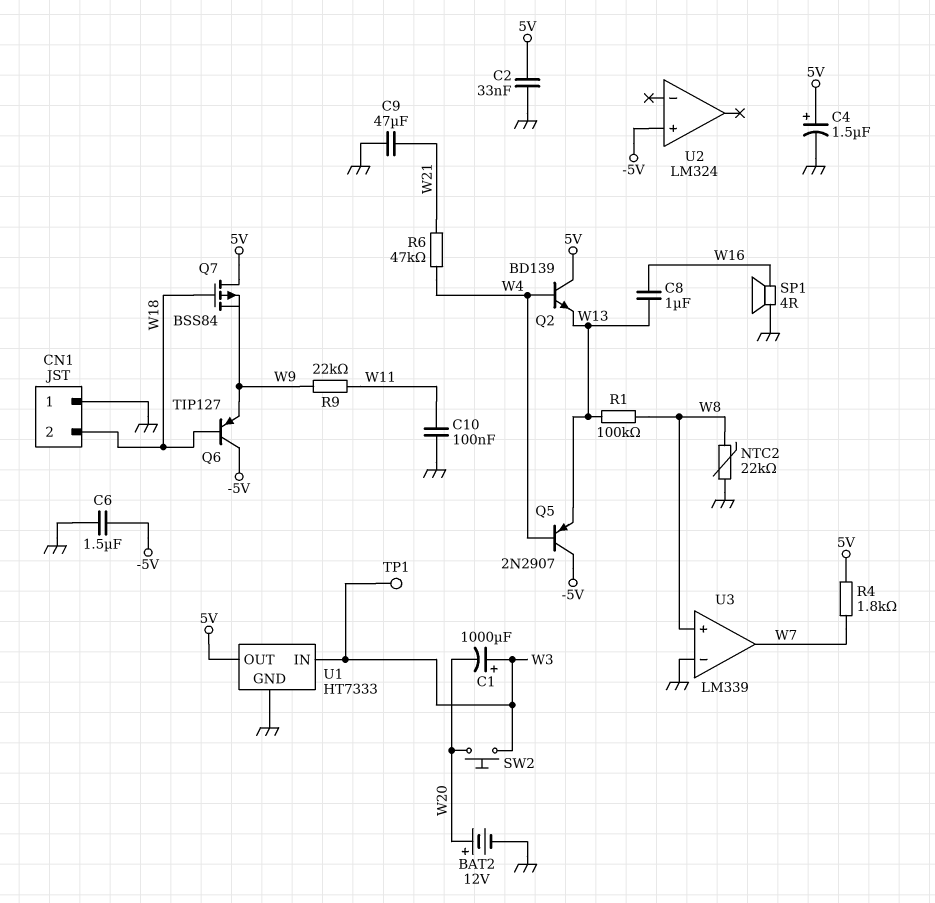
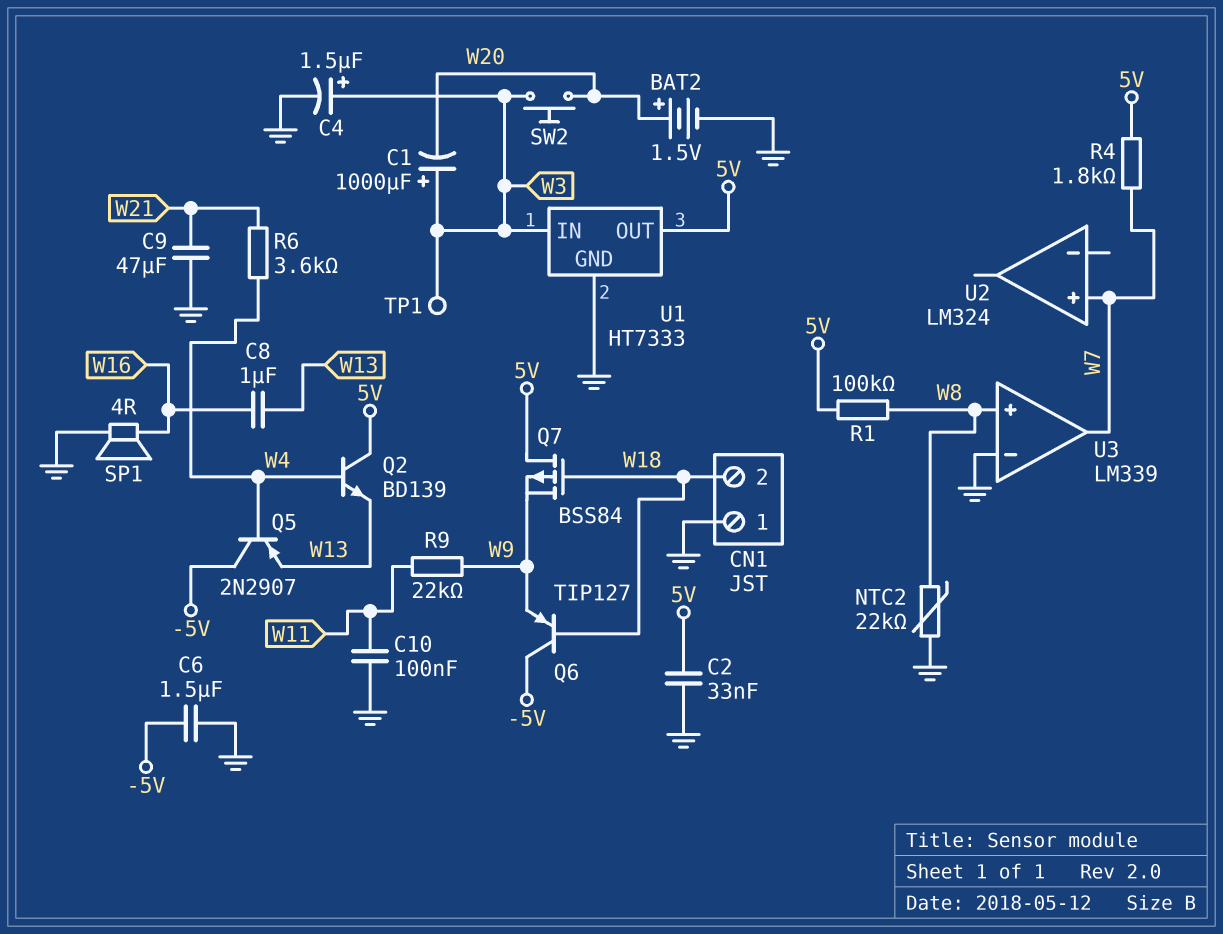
BAT2: 12V (plus W20, minus GND) -> 1.5V (plus W20, minus GND)
C4: 1.5uF (plus 5V, minus GND) -> 1.5uF (plus W3, minus GND)
R1: 100k (W8, W13) -> 100k (5V, W8)
R6: 47k (W4, W21) -> 3.6k (W4, W21)
U2 pin in+: -5V -> W7

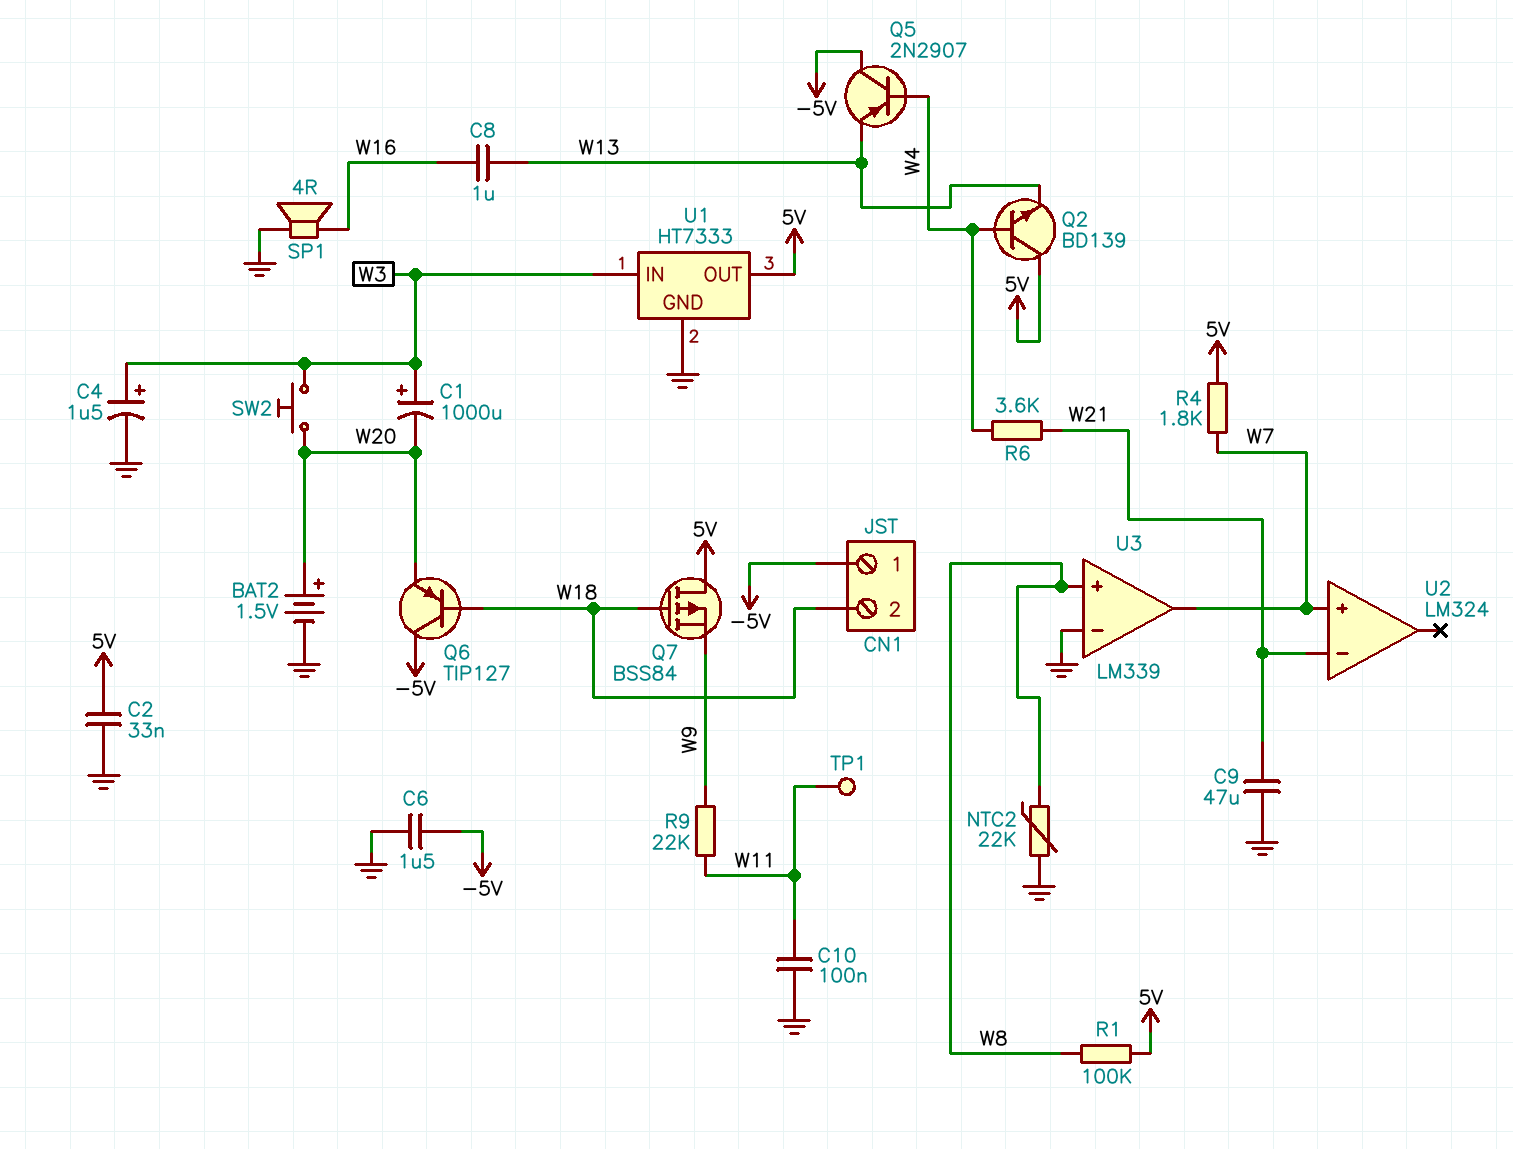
CN1 pin 1: GND -> -5V
Q6: PNP TIP127 (B W18, C -5V, E W9) -> PNP TIP127 (B W18, C -5V, E W20)
TP1: test point (W3) -> test point (W11)
U2 pin in-: none -> W21

